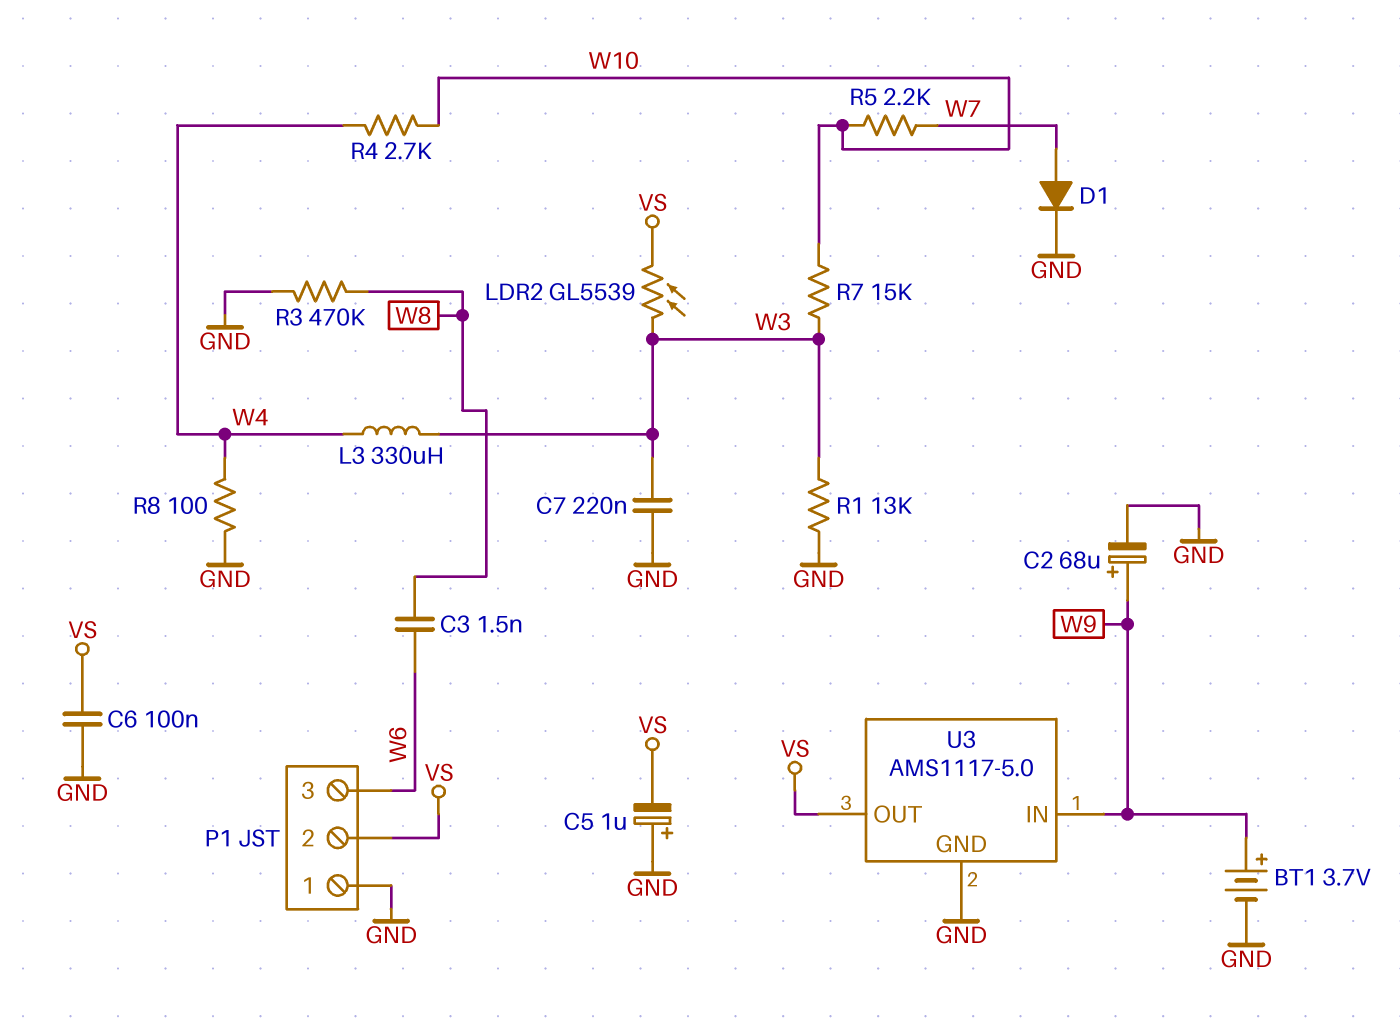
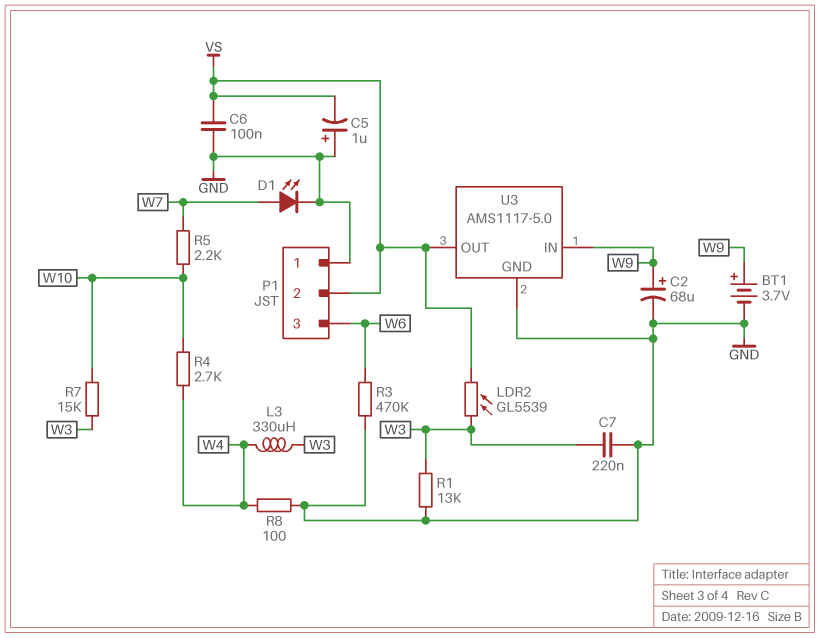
C3: 1.5nF (W6, W8) -> none
D1: diode (A W7, K GND) -> LED (A W7, K GND)
R3: 470k (GND, W8) -> 470k (GND, W6)

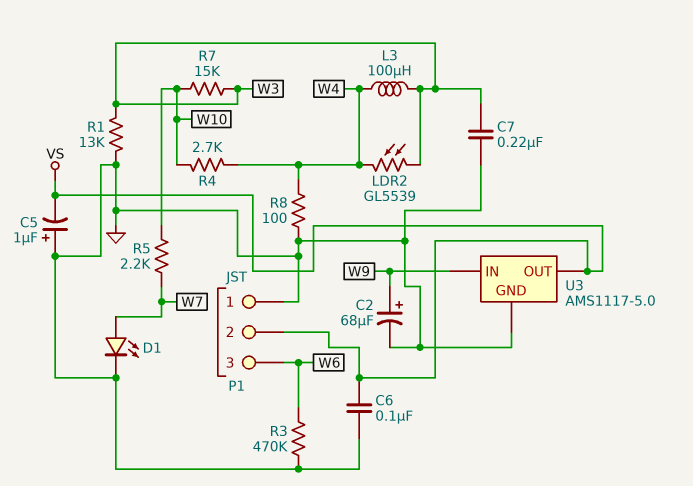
BT1: 3.7V (plus W9, minus GND) -> none
L3: 330uH (W3, W4) -> 100uH (W3, W4)
LDR2: GL5539 (VS, W3) -> GL5539 (W3, W4)

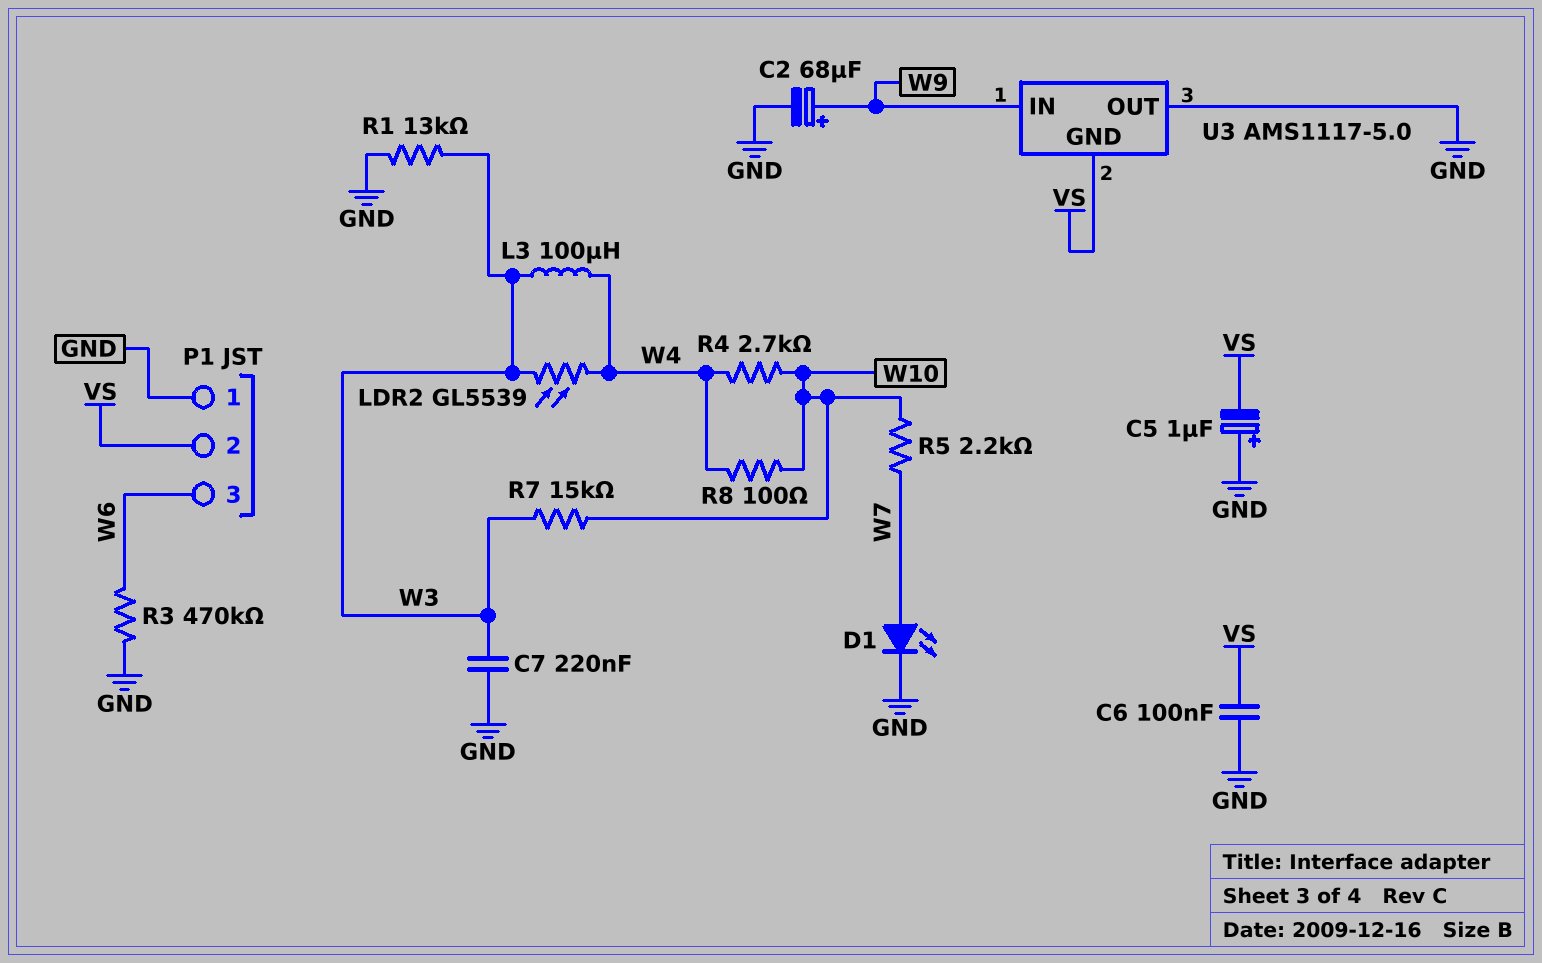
R8: 100 (GND, W4) -> 100 (W4, W10)
U3 pin GND: GND -> VS
U3 pin OUT: VS -> GND

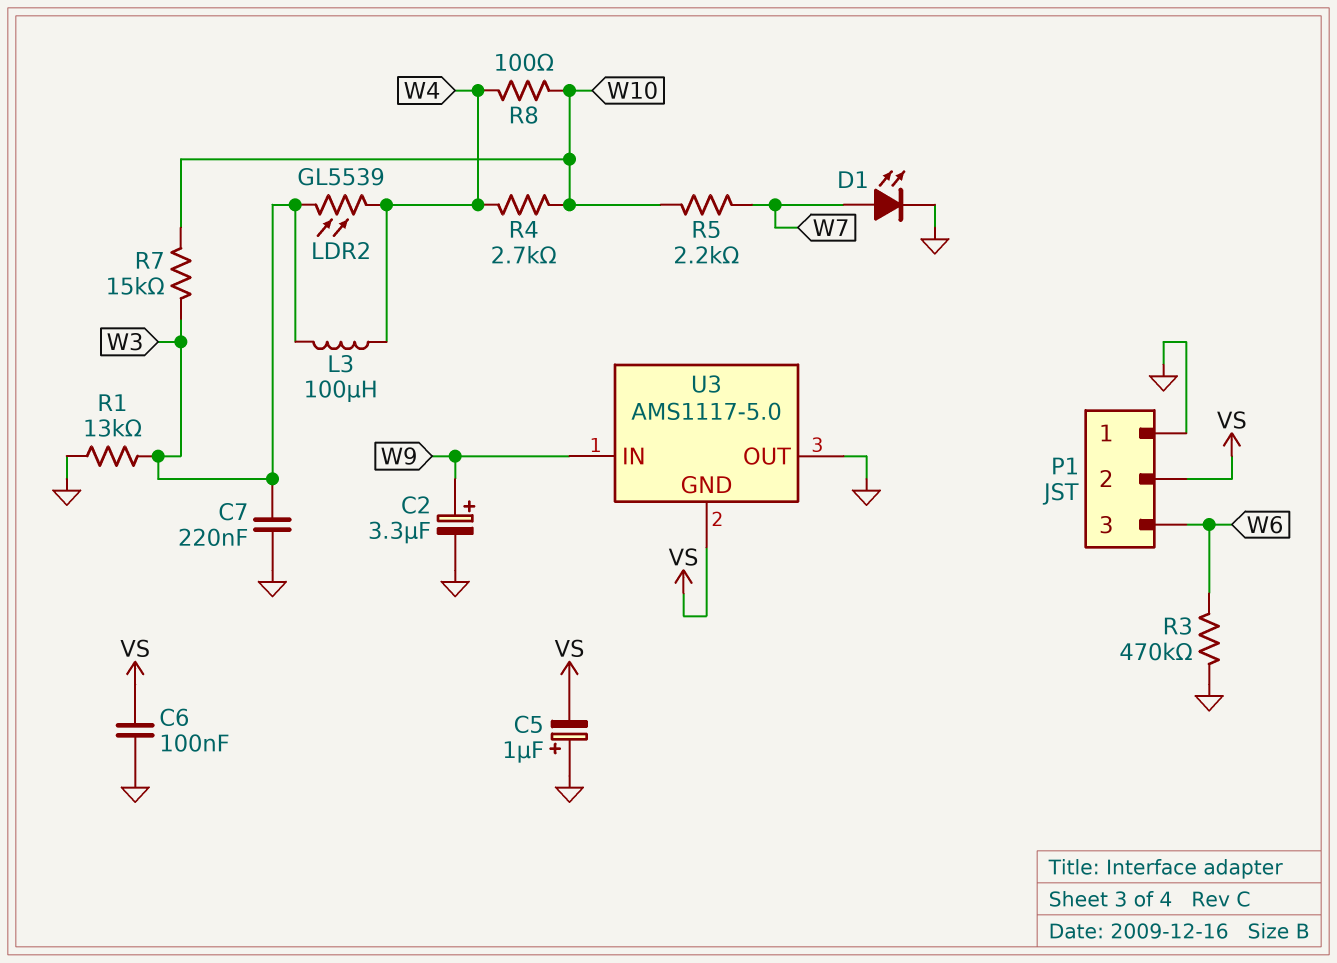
C2: 68uF (plus W9, minus GND) -> 3.3uF (plus W9, minus GND)

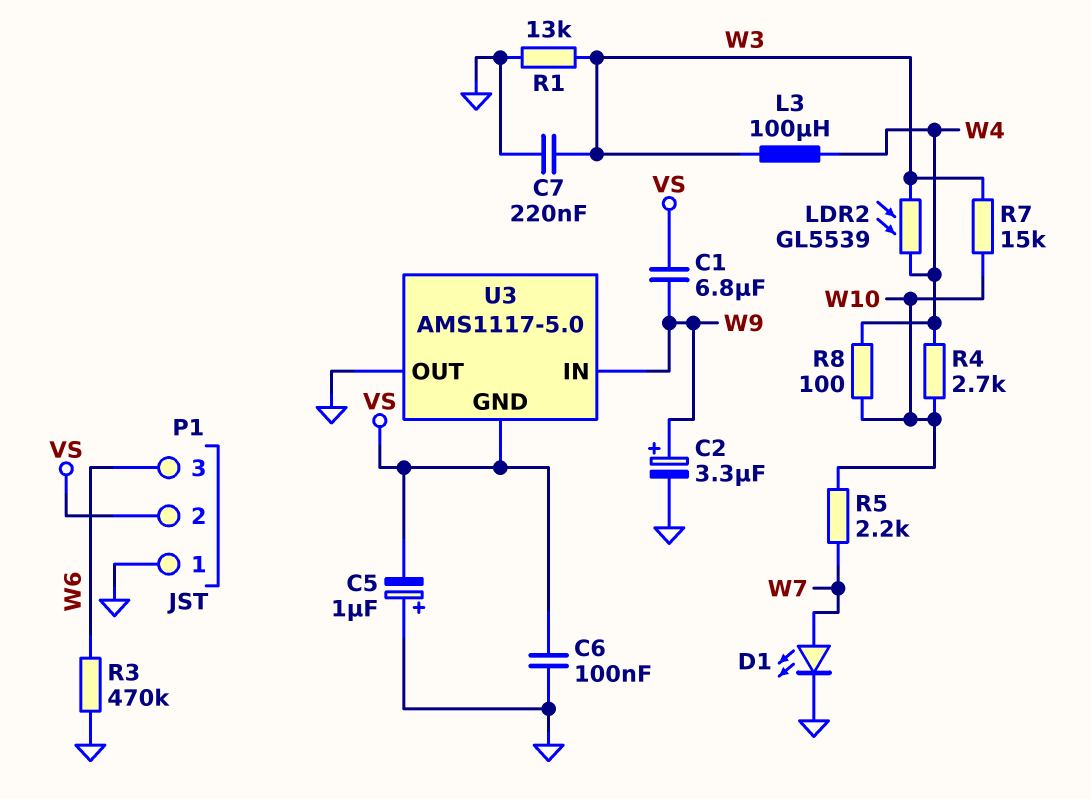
C1: none -> 6.8uF (VS, W9)

